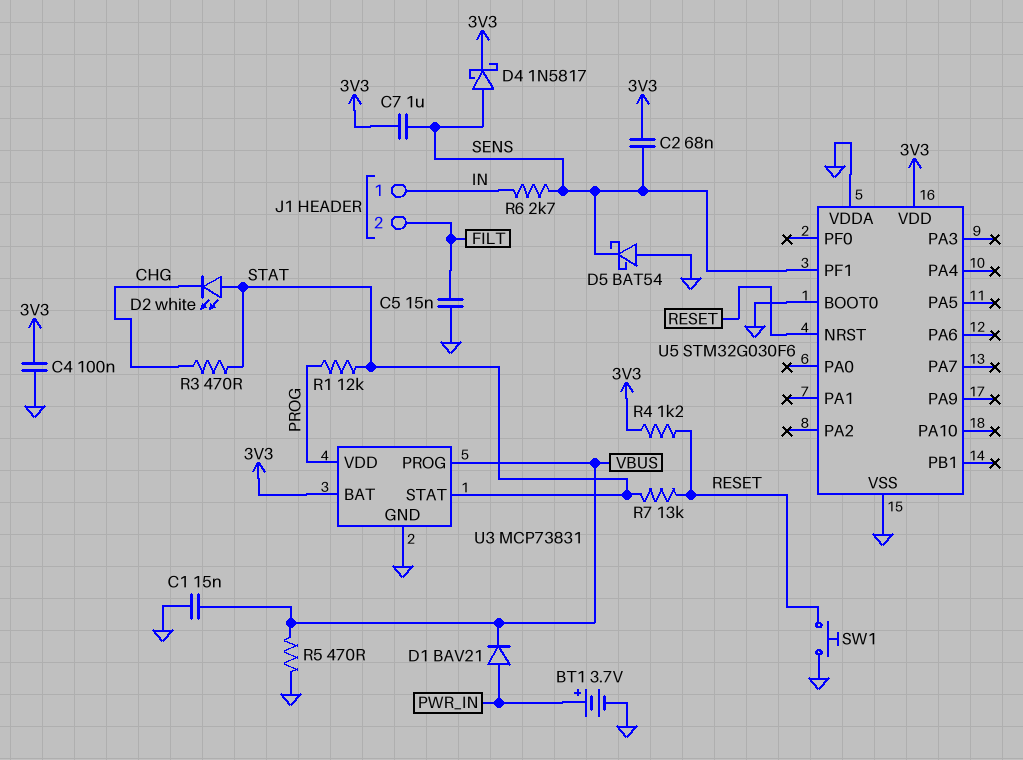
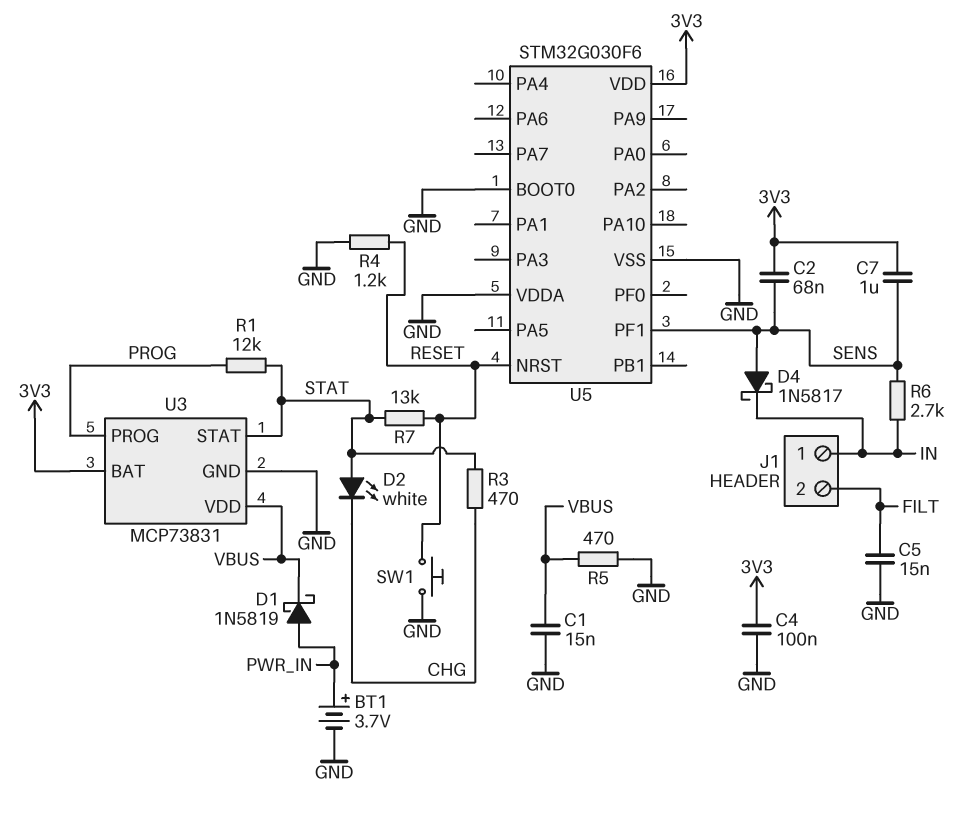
D1: diode BAV21 (A PWR_IN, K VBUS) -> schottky 1N5819 (A PWR_IN, K VBUS)
D4: schottky 1N5817 (A SENS, K 3V3) -> schottky 1N5817 (A SENS, K IN)
D5: schottky BAT54 (A GND, K SENS) -> none
R4: 1.2k (3V3, RESET) -> 1.2k (GND, RESET)
U3 pin PROG: VBUS -> PROG
U3 pin VDD: PROG -> VBUS

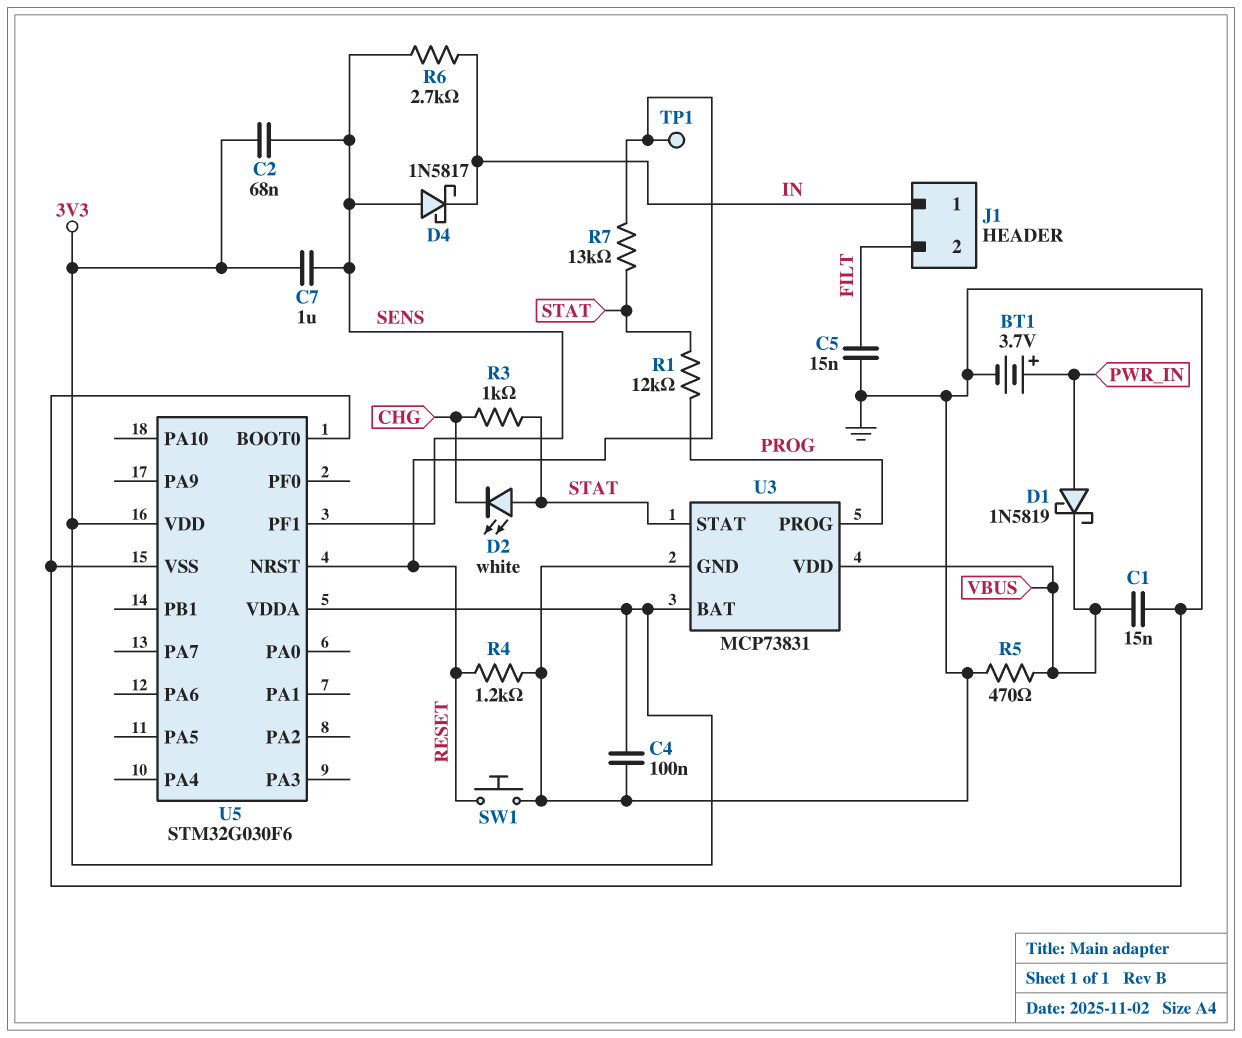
R3: 470 (CHG, STAT) -> 1k (CHG, STAT)
TP1: none -> test point (RESET)
U5 pin VDDA: GND -> 3V3

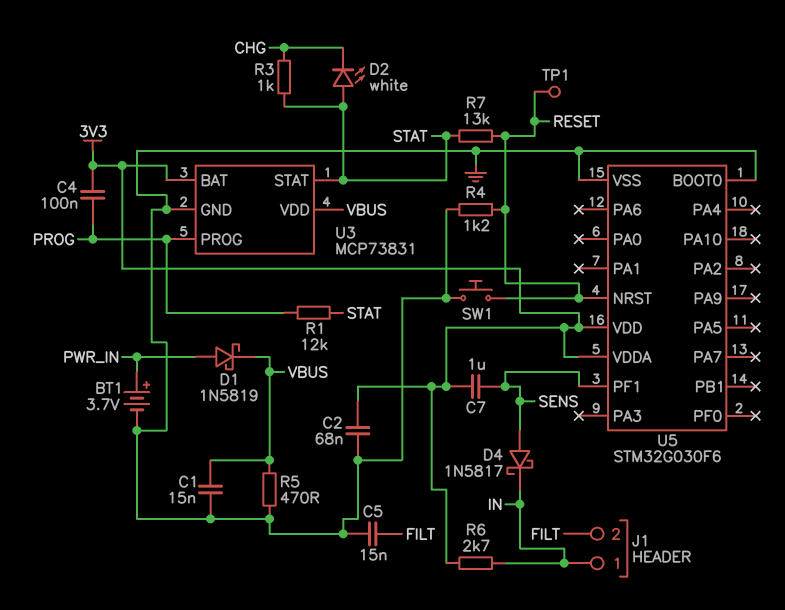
C2: 68nF (3V3, SENS) -> 68nF (3V3, GND)
C4: 100nF (3V3, GND) -> 100nF (3V3, PROG)
R6: 2.7k (IN, SENS) -> 2.7k (3V3, IN)

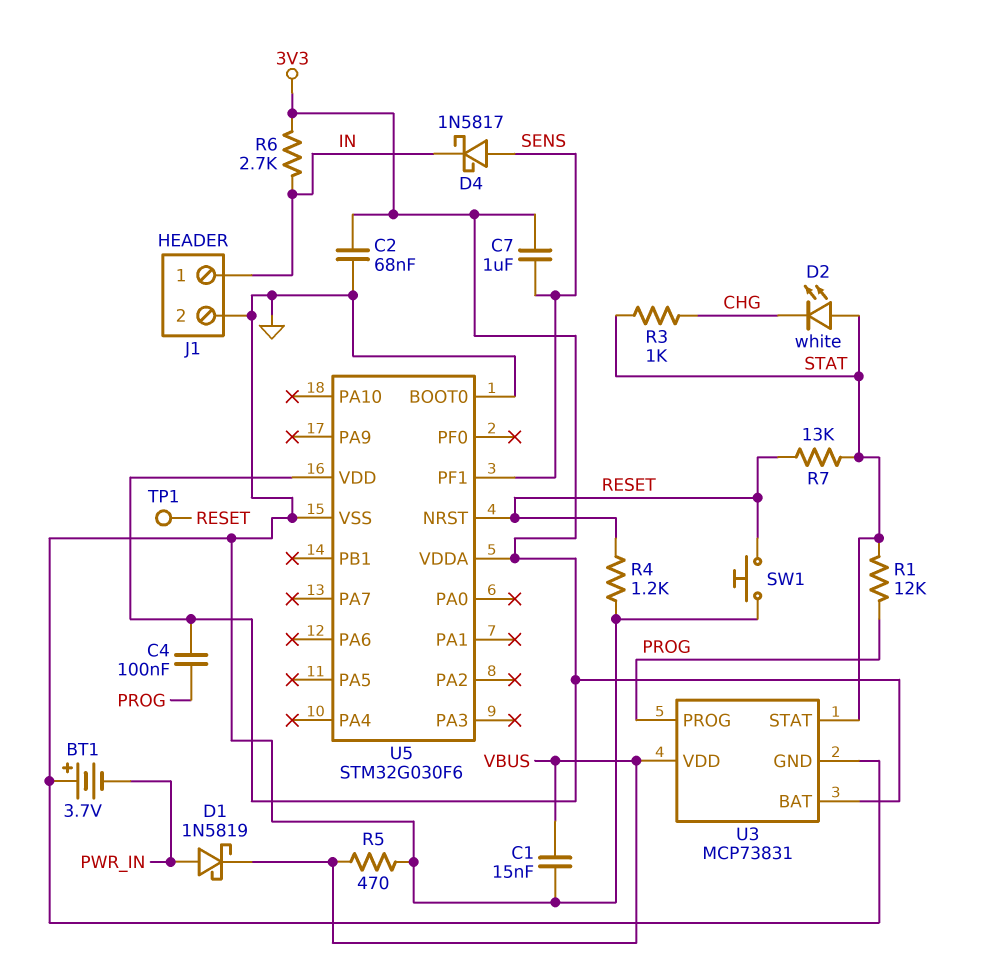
BT1: 3.7V (plus PWR_IN, minus GND) -> 3.7V (plus GND, minus PWR_IN)
C5: 15nF (FILT, GND) -> none
J1 pin 2: FILT -> GND

